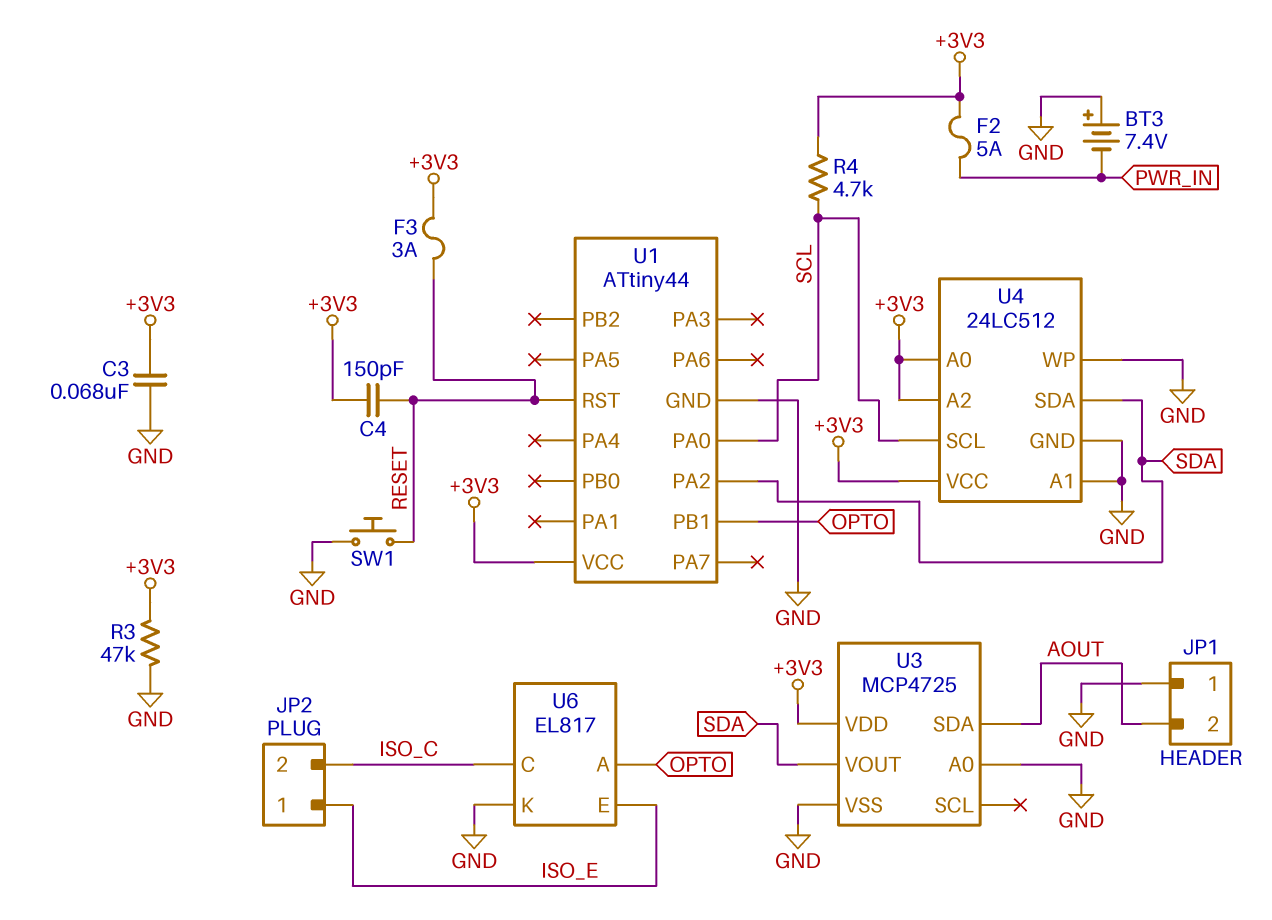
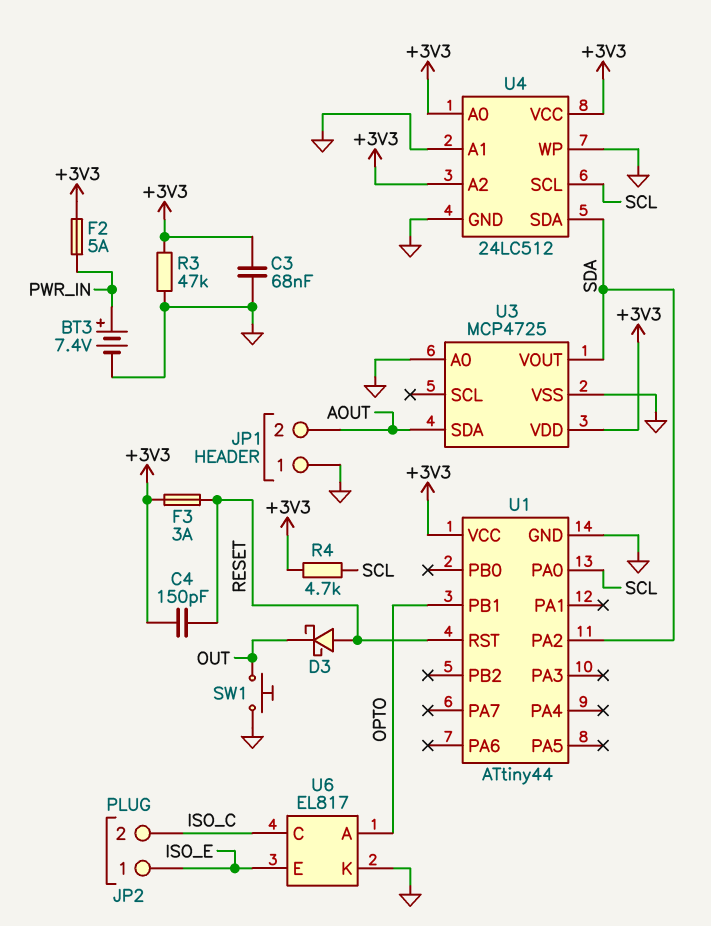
BT3: 7.4V (plus GND, minus PWR_IN) -> 7.4V (plus PWR_IN, minus GND)
D3: none -> schottky (A RESET, K OUT)
SW1: button (GND, RESET) -> button (GND, OUT)

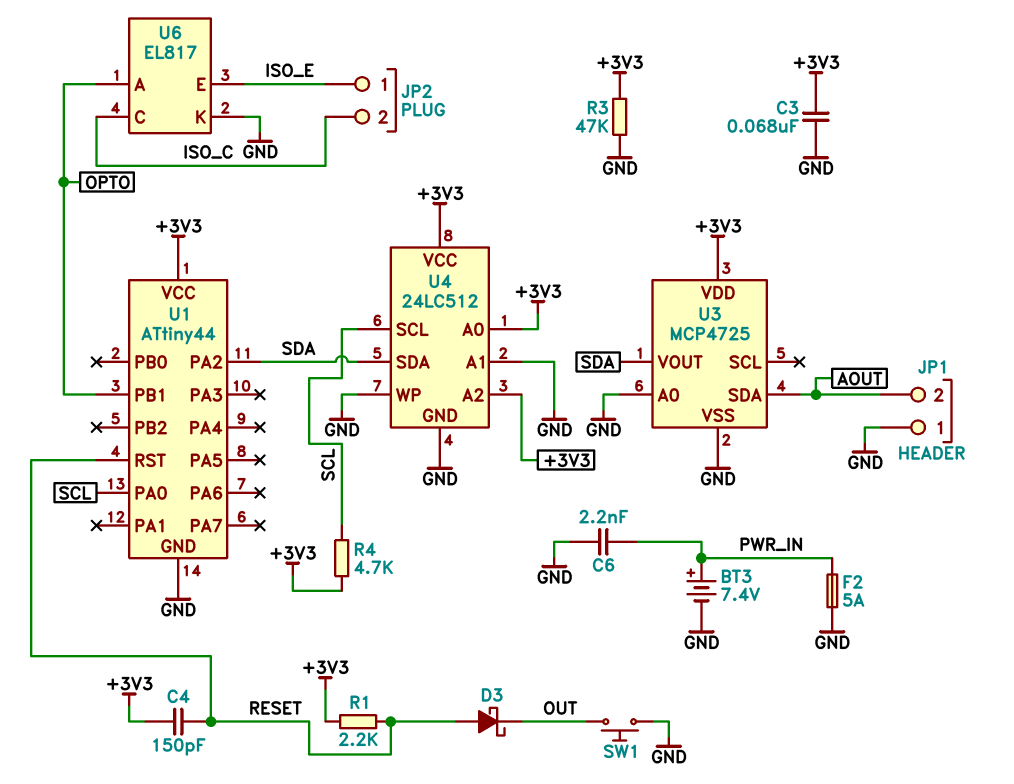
C6: none -> 2.2nF (GND, PWR_IN)
F2: 5A (+3V3, PWR_IN) -> 5A (GND, PWR_IN)
F3: 3A (+3V3, RESET) -> none
R1: none -> 2.2k (+3V3, RESET)

